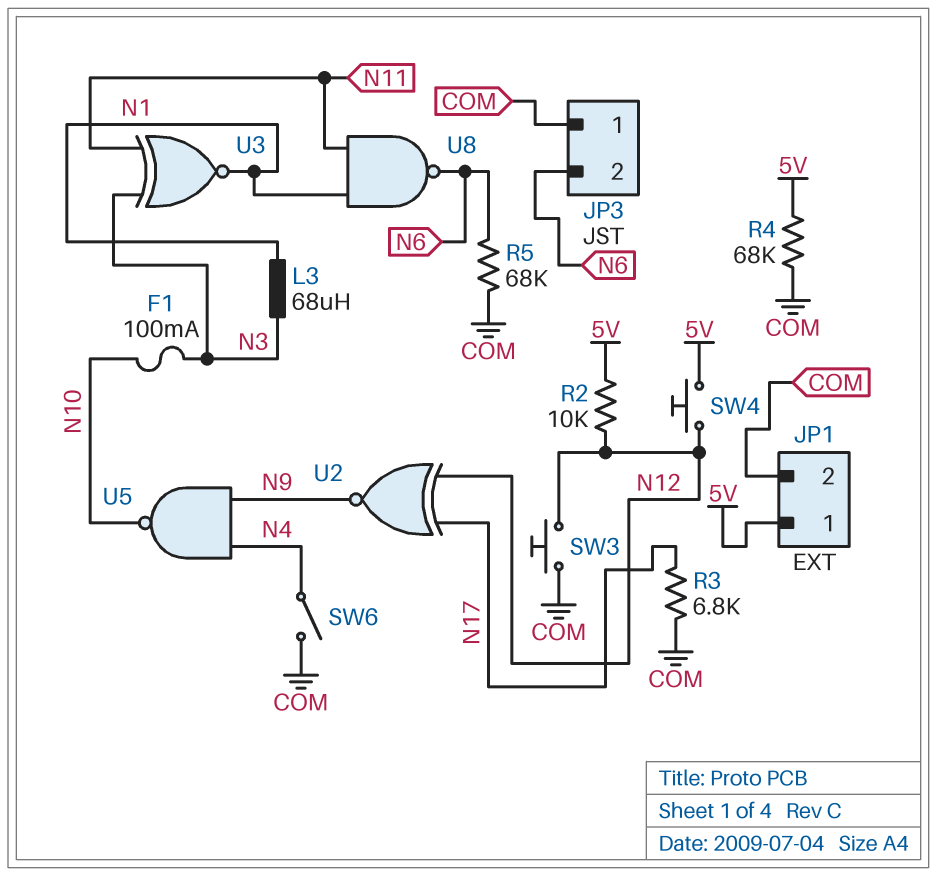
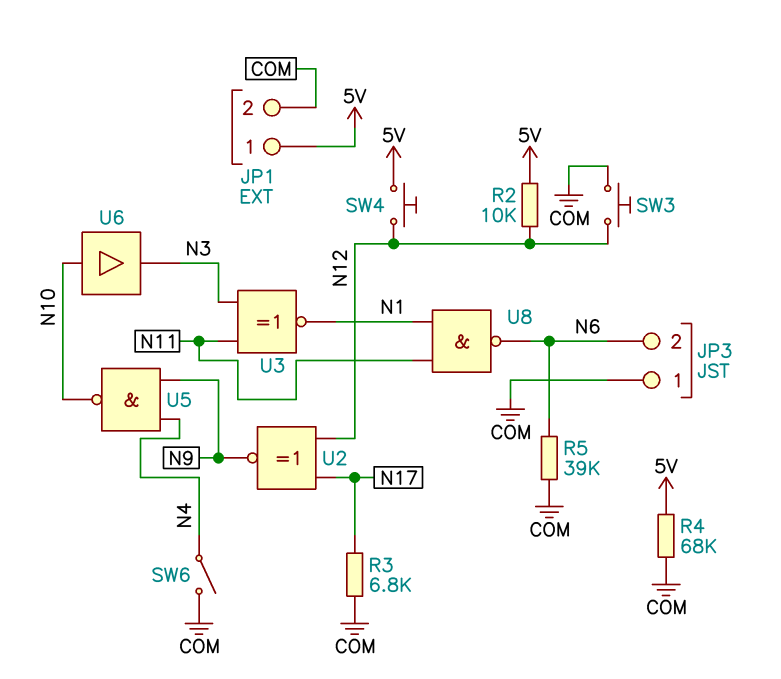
F1: 100mA (N3, N10) -> none
L3: 68uH (N1, N3) -> none
R5: 68k (COM, N6) -> 39k (COM, N6)
U6: none -> buffer (in N10, out N3)

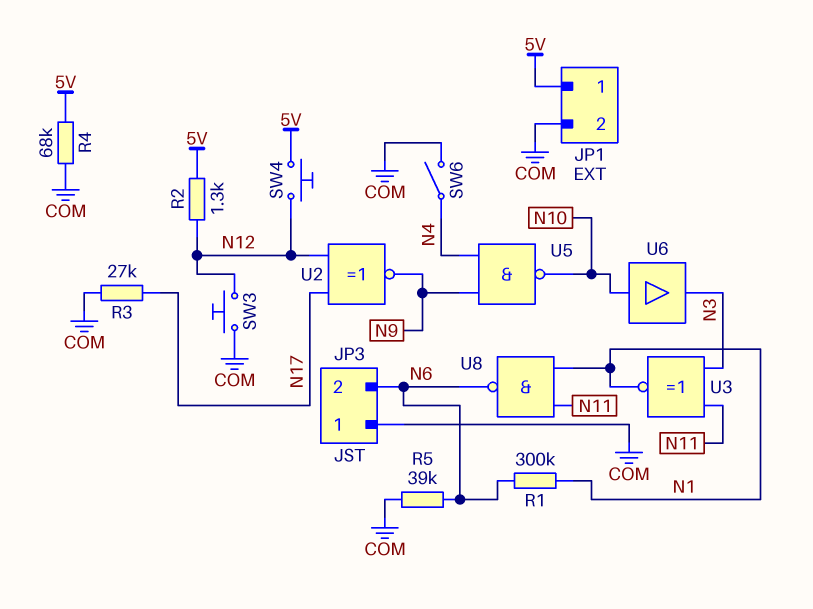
R1: none -> 300k (N1, N6)
R2: 10k (5V, N12) -> 1.3k (5V, N12)
R3: 6.8k (COM, N17) -> 27k (COM, N17)

